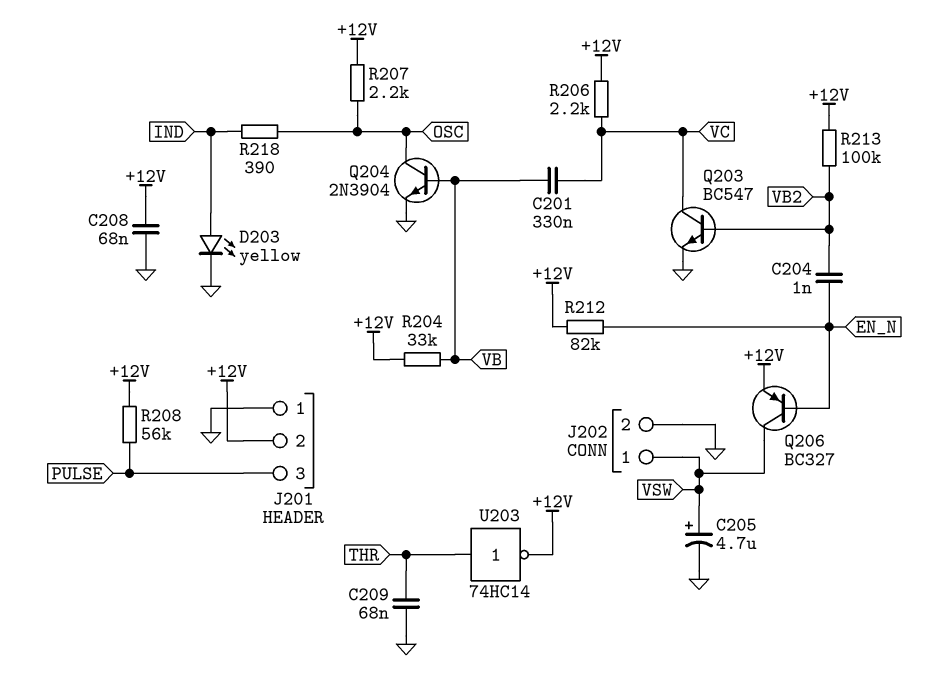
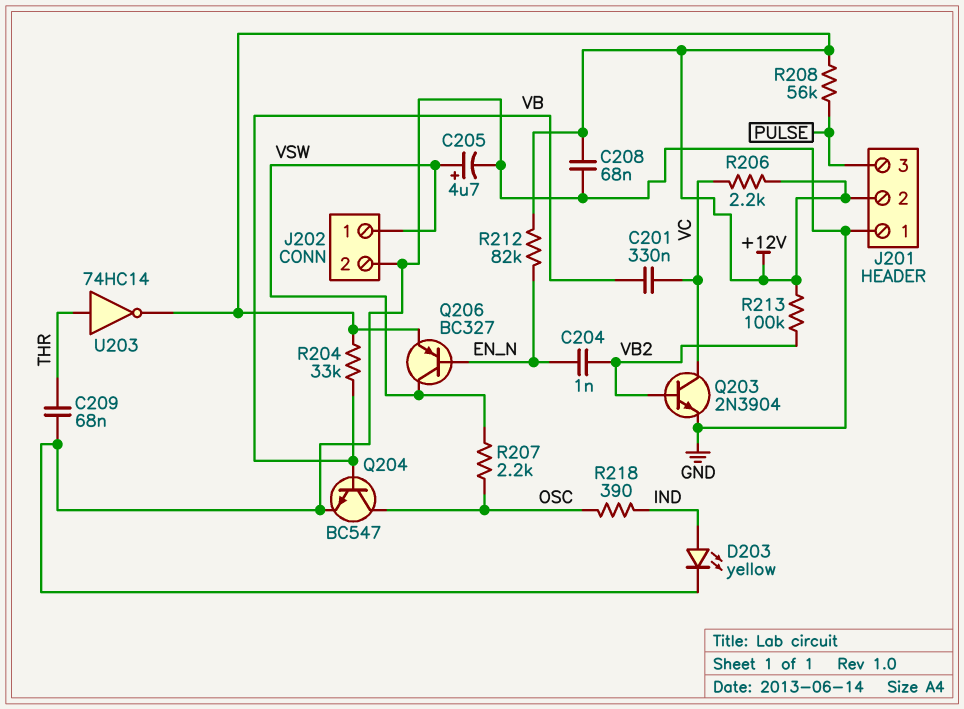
Q203: NPN BC547 (B VB2, C VC, E GND) -> NPN 2N3904 (B VB2, C VC, E GND)
Q204: NPN 2N3904 (B VB, C OSC, E GND) -> NPN BC547 (B VB, C OSC, E GND)
R207: 2.2k (+12V, OSC) -> 2.2k (OSC, VSW)

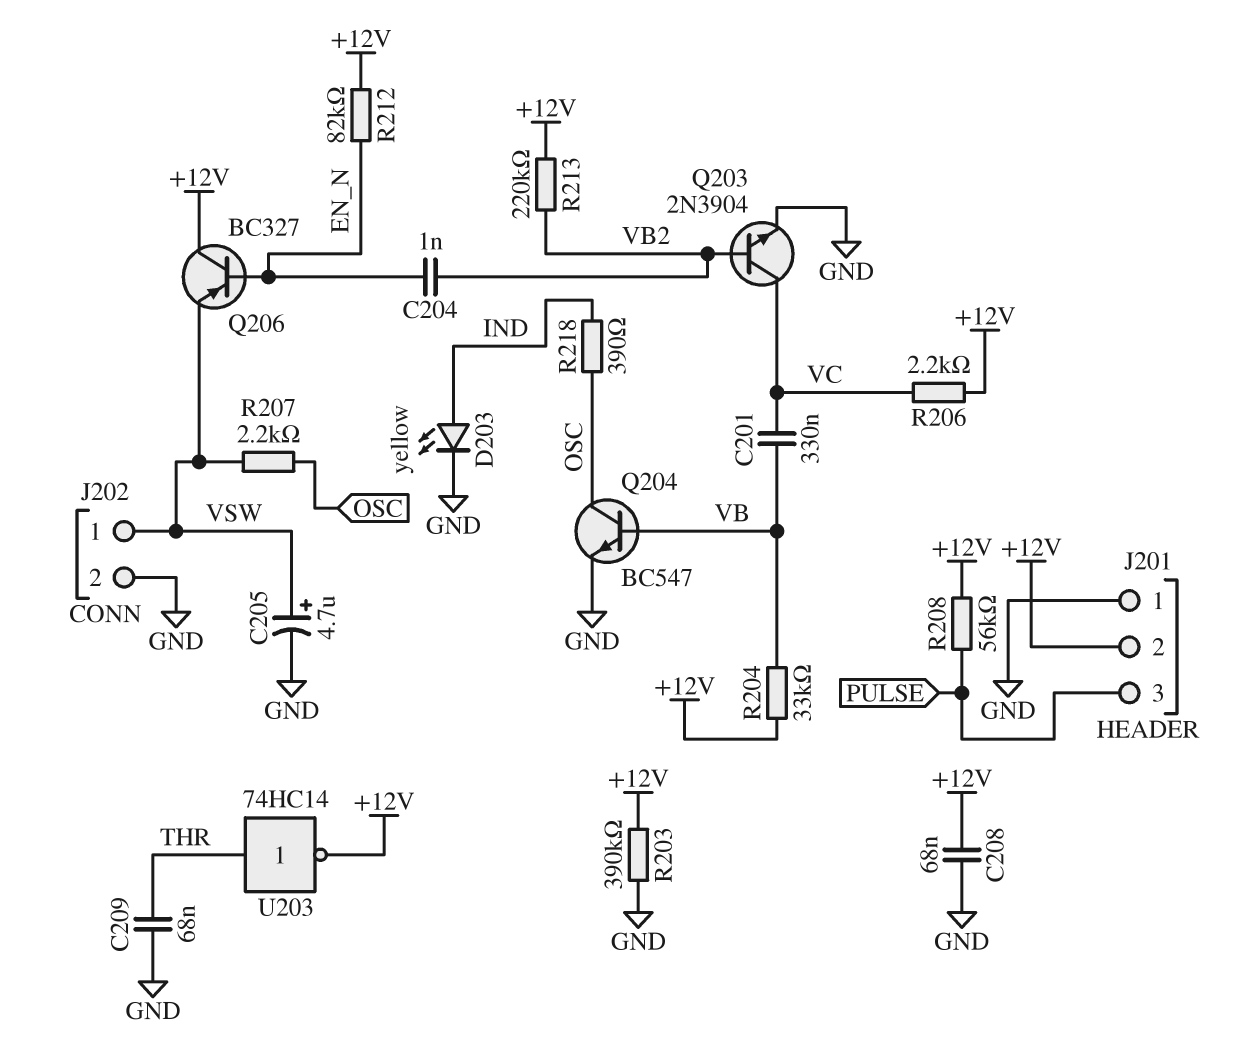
Q206: PNP BC327 (B EN_N, C VSW, E +12V) -> PNP BC327 (B EN_N, C +12V, E VSW)
R203: none -> 390k (+12V, GND)
R213: 100k (+12V, VB2) -> 220k (+12V, VB2)

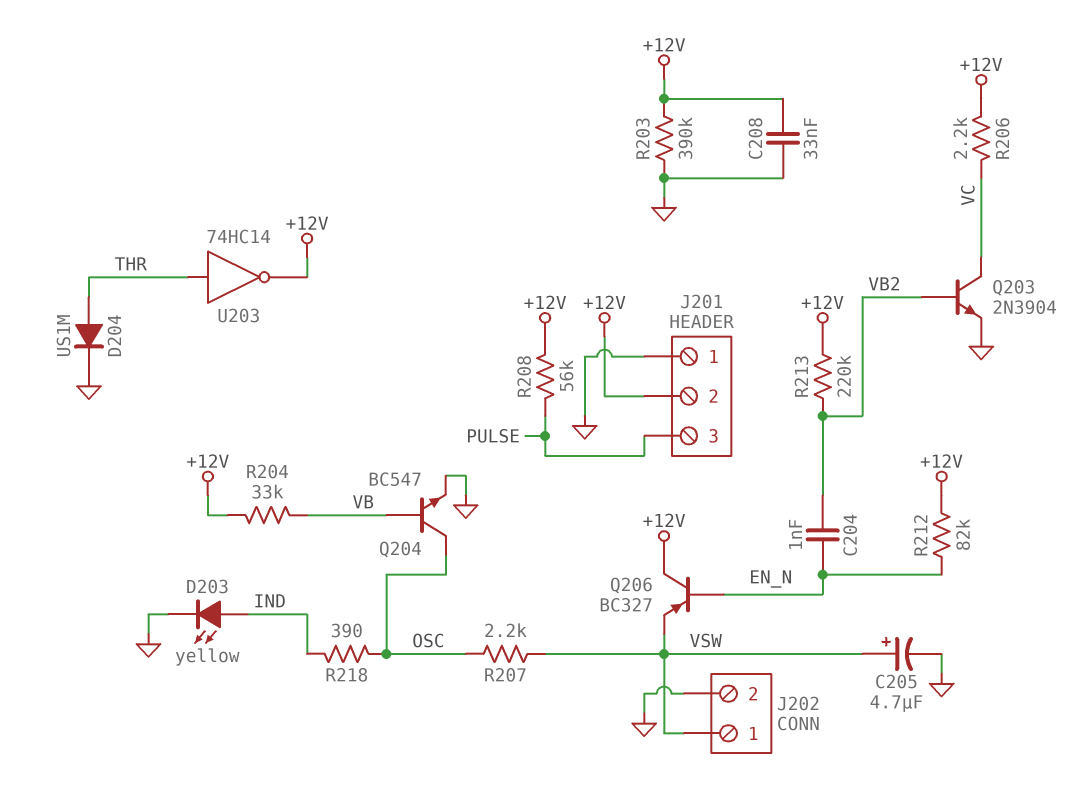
C201: 330nF (VB, VC) -> none
C208: 68nF (+12V, GND) -> 33nF (+12V, GND)
C209: 68nF (GND, THR) -> none
D204: none -> diode US1M (A THR, K GND)

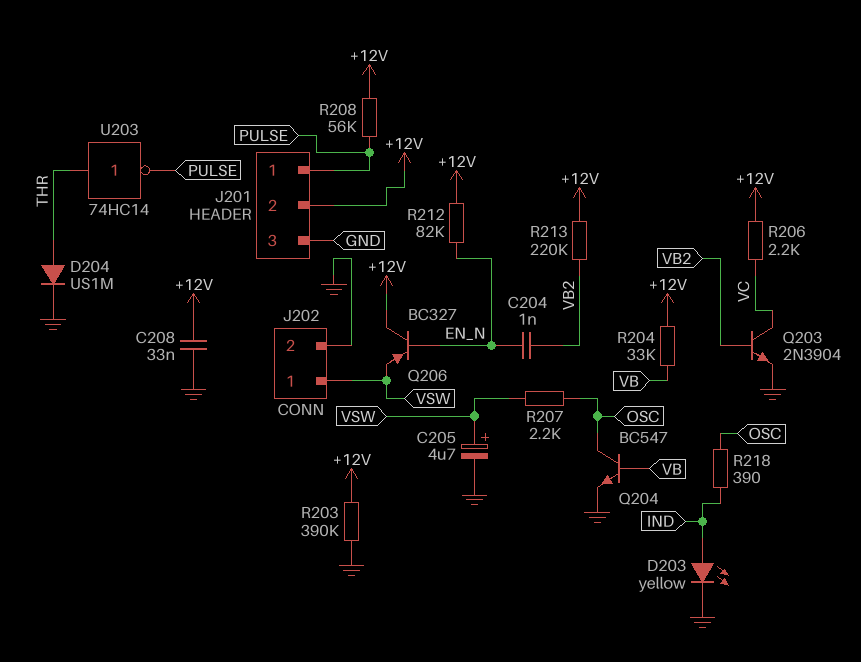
J201 pin 1: GND -> PULSE
J201 pin 3: PULSE -> GND
U203: NOT 74HC14 (in THR, out +12V) -> NOT 74HC14 (in THR, out PULSE)

